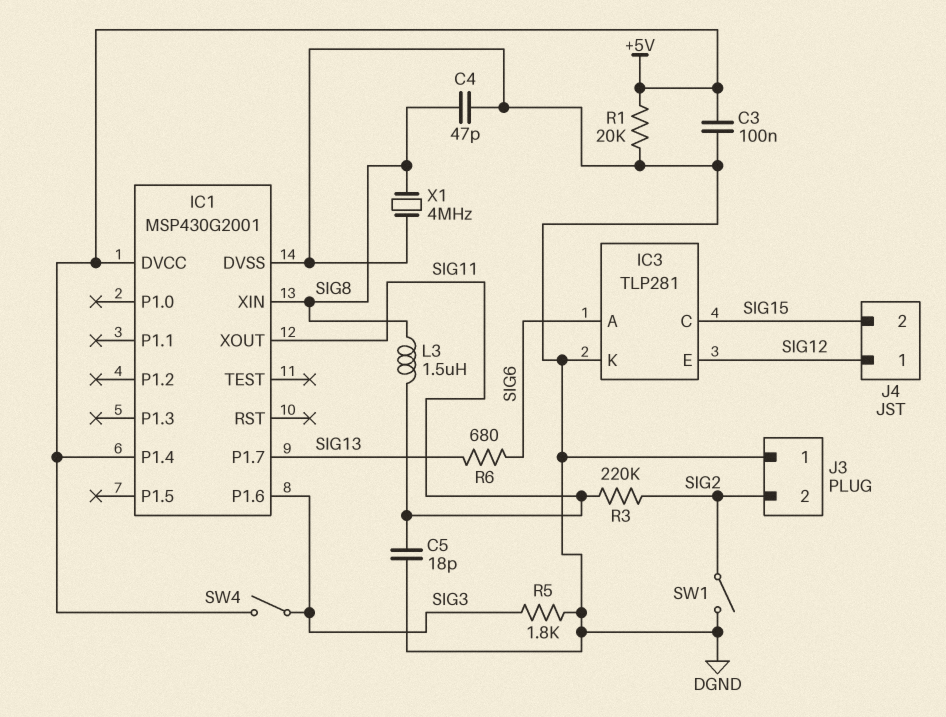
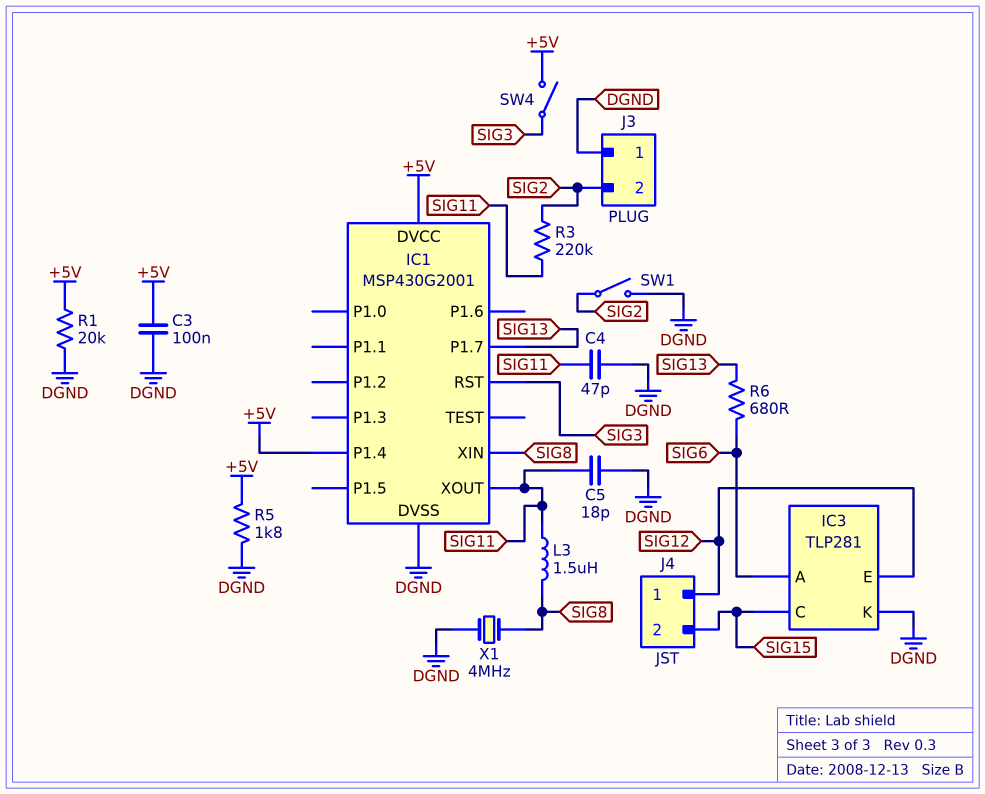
C4: 47pF (DGND, SIG8) -> 47pF (DGND, SIG11)
IC1 pin P1.6: SIG3 -> none
IC1 pin RST: none -> SIG3
R5: 1.8k (DGND, SIG3) -> 1.8k (+5V, DGND)

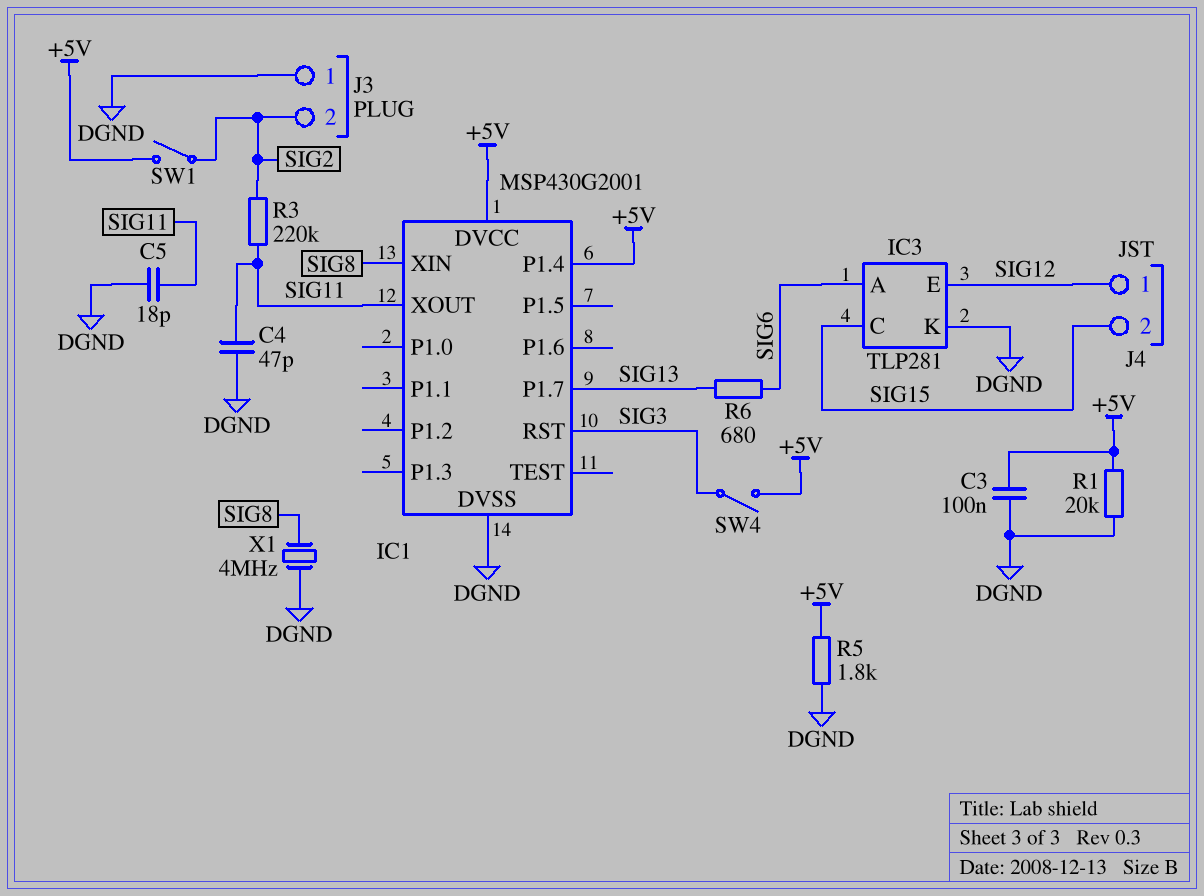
L3: 1.5uH (SIG8, SIG11) -> none
SW1: switch (DGND, SIG2) -> switch (+5V, SIG2)

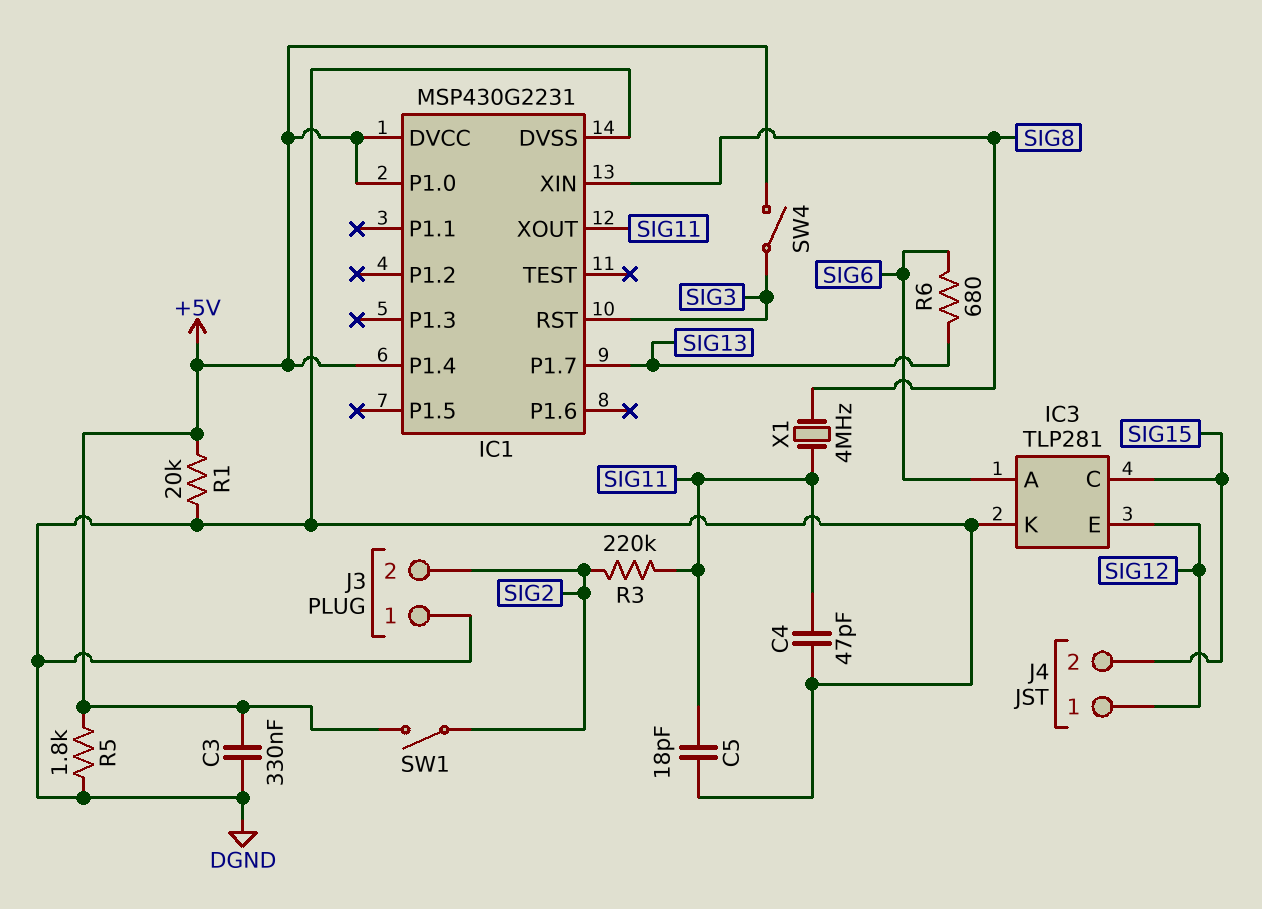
C3: 100nF (+5V, DGND) -> 330nF (+5V, DGND)
IC1: MSP430G2001 -> MSP430G2231
IC1 pin P1.0: none -> +5V
X1: 4MHz (DGND, SIG8) -> 4MHz (SIG8, SIG11)

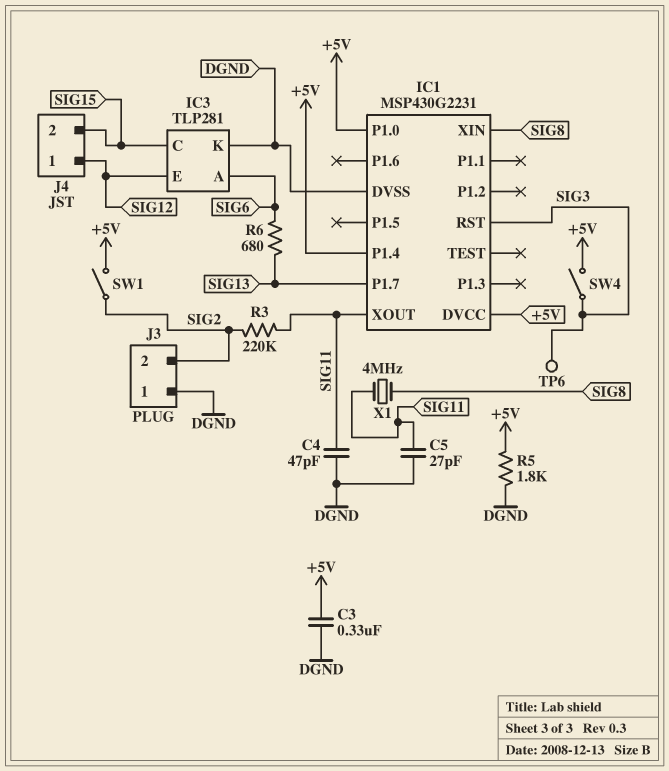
C5: 18pF (DGND, SIG11) -> 27pF (DGND, SIG11)
R1: 20k (+5V, DGND) -> none
TP6: none -> test point (SIG3)

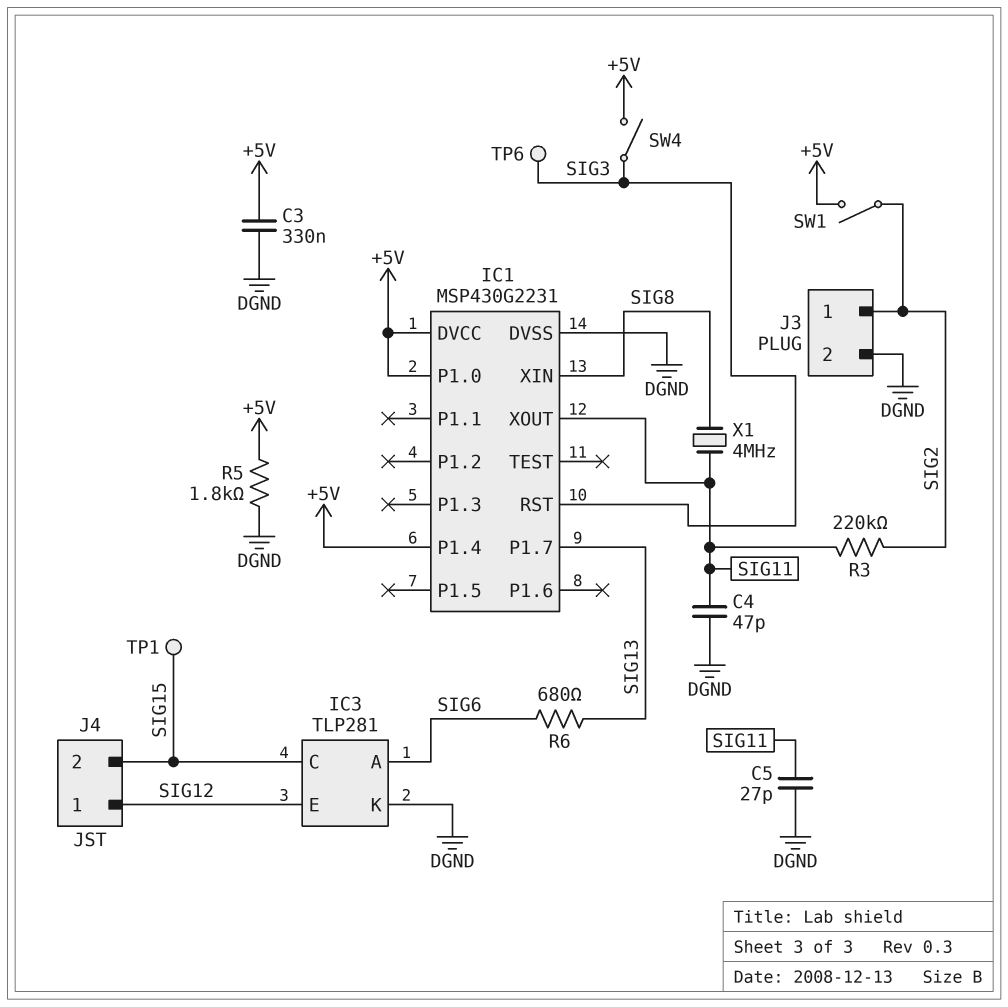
J3 pin 1: DGND -> SIG2
J3 pin 2: SIG2 -> DGND
TP1: none -> test point (SIG15)

